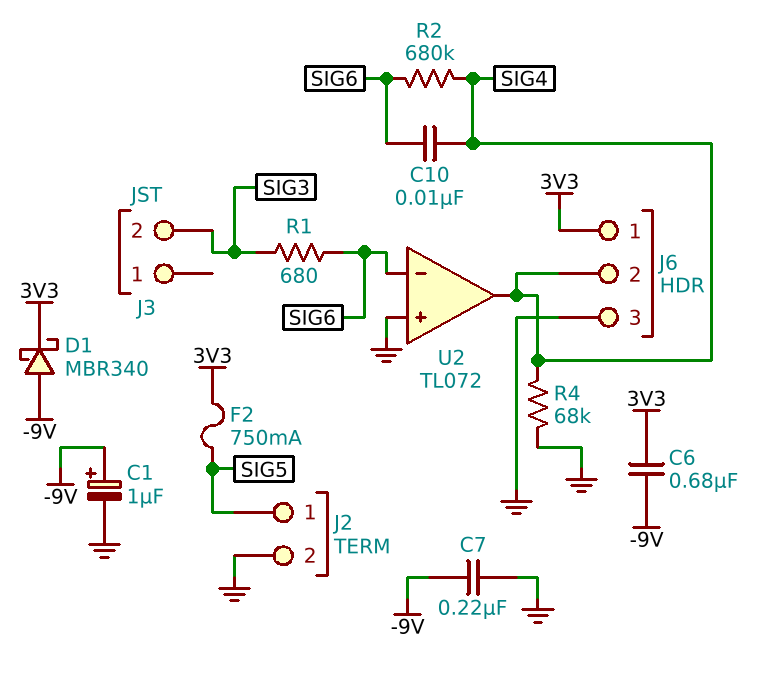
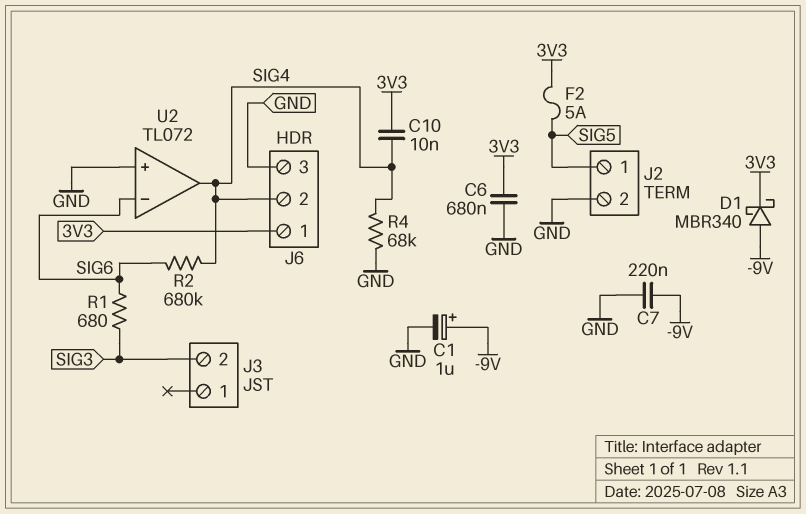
C6: 680nF (-9V, 3V3) -> 680nF (3V3, GND)
C10: 10nF (SIG4, SIG6) -> 10nF (3V3, SIG4)
F2: 750mA (3V3, SIG5) -> 5A (3V3, SIG5)

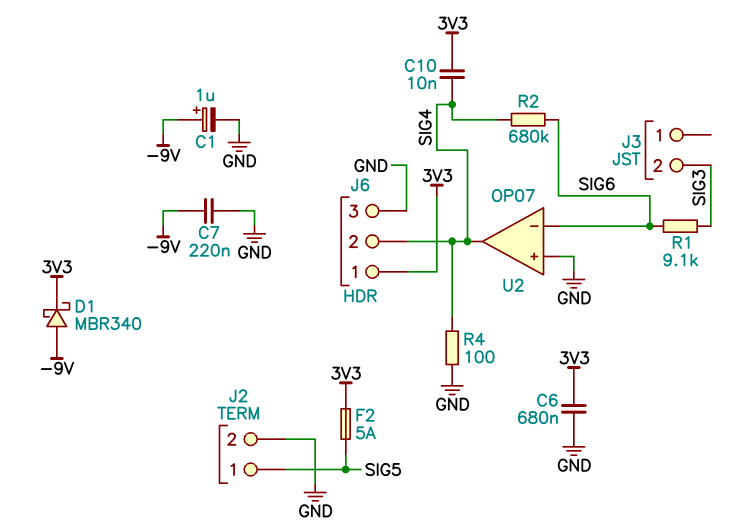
R1: 680 (SIG3, SIG6) -> 9.1k (SIG3, SIG6)
R4: 68k (GND, SIG4) -> 100 (GND, SIG4)
U2: TL072 -> OP07

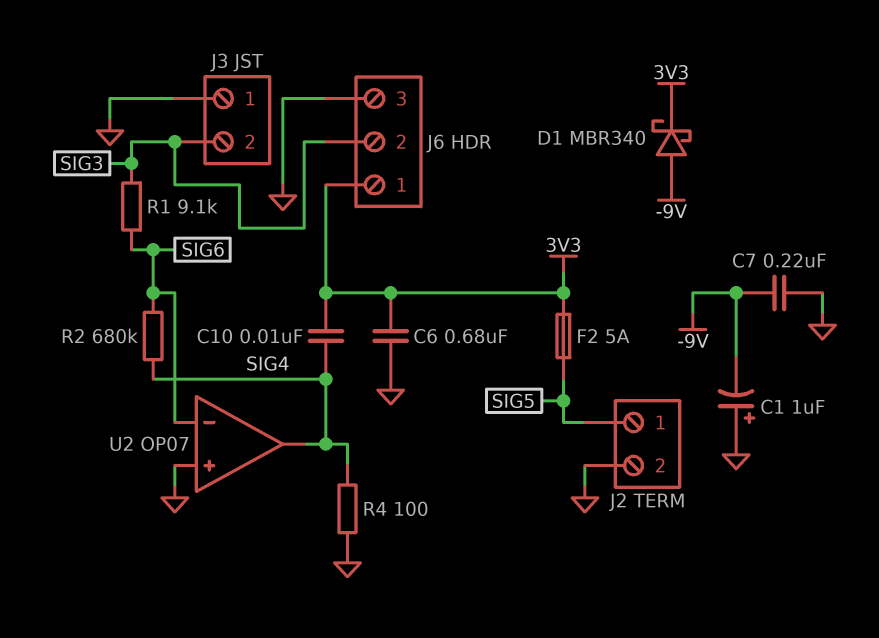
C1: 1uF (plus -9V, minus GND) -> 1uF (plus GND, minus -9V)
J3 pin 1: none -> GND
J6 pin 2: SIG4 -> SIG3

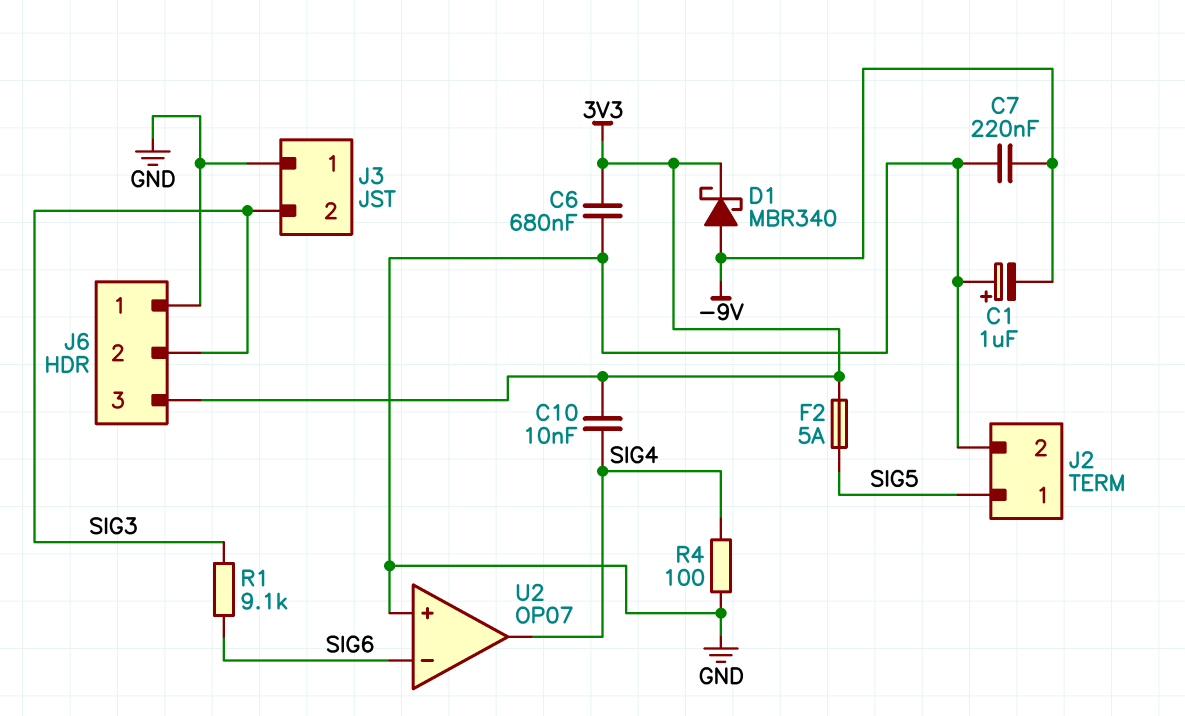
J6 pin 1: 3V3 -> GND
J6 pin 3: GND -> 3V3
R2: 680k (SIG4, SIG6) -> none

